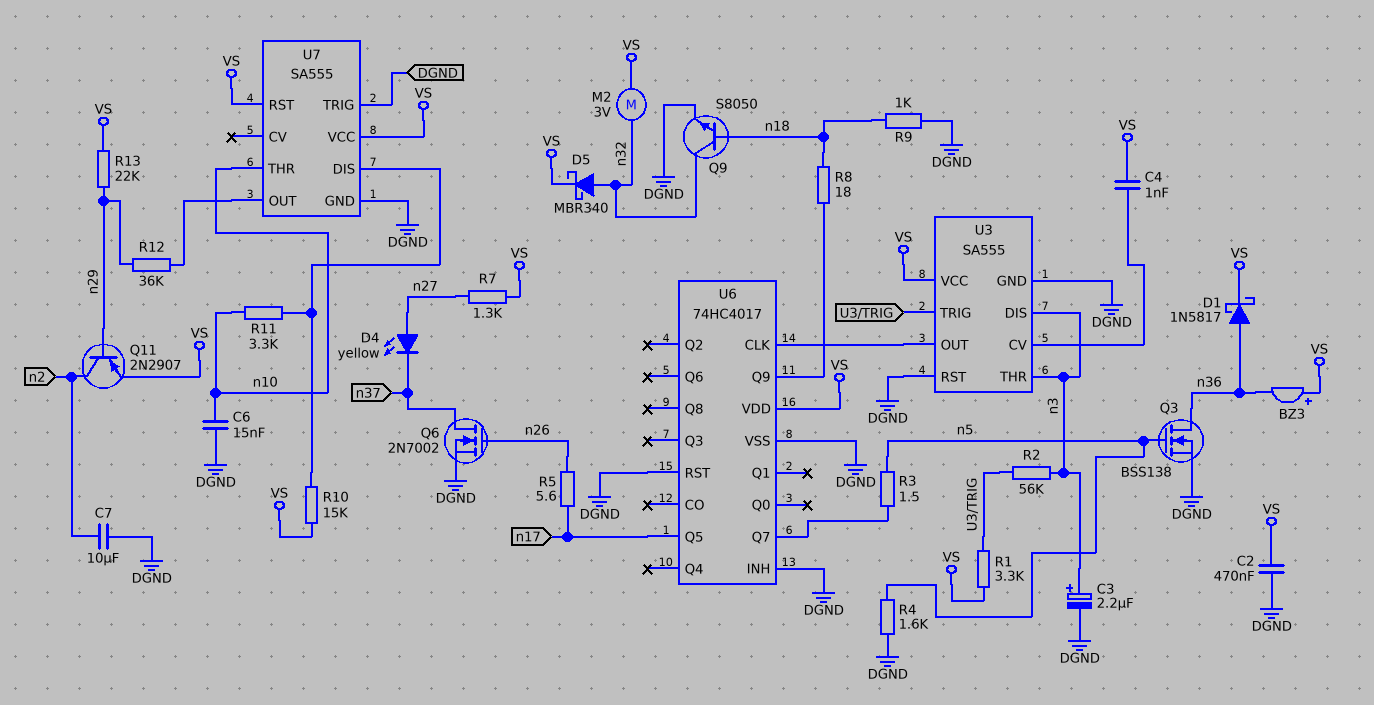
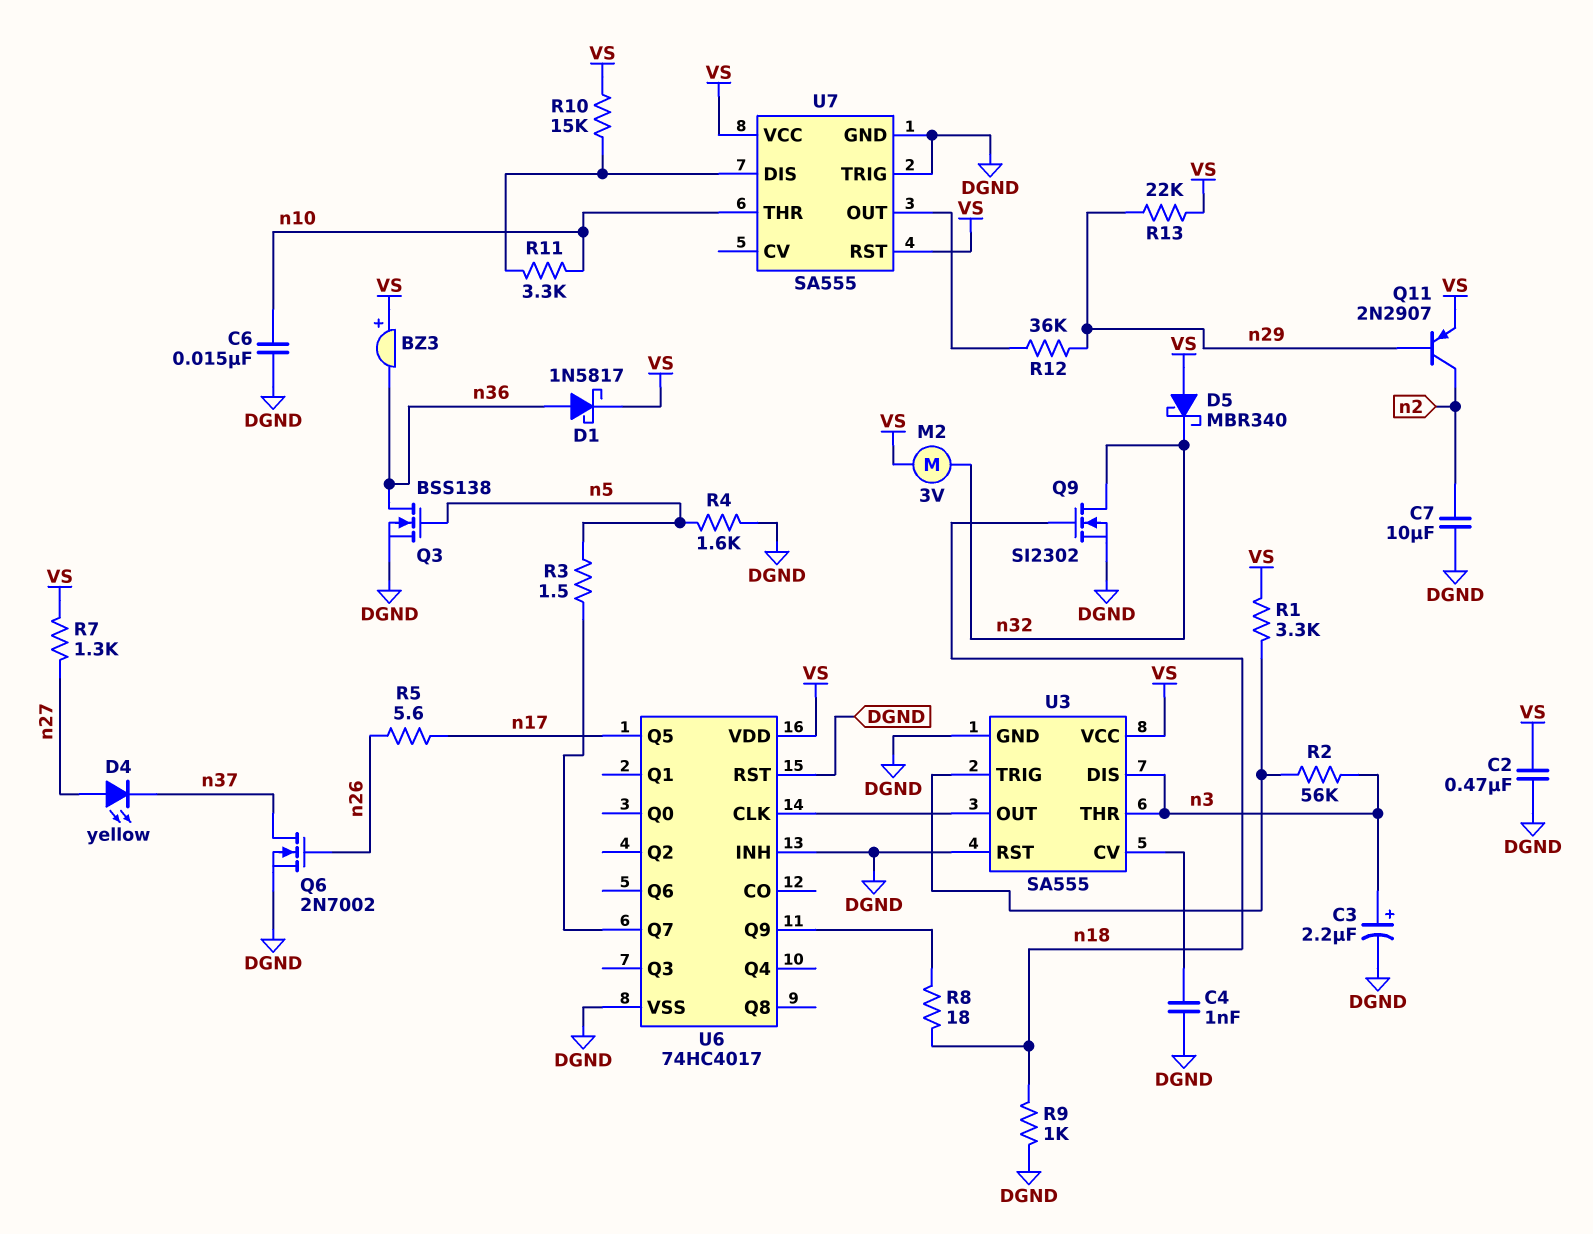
C4: 1nF (U3/CV, VS) -> 1nF (DGND, U3/CV)
D5: schottky MBR340 (A n32, K VS) -> schottky MBR340 (A VS, K n32)
Q9: NPN S8050 (B n18, C n32, E DGND) -> NMOS SI2302 (G n18, D n32, S DGND)

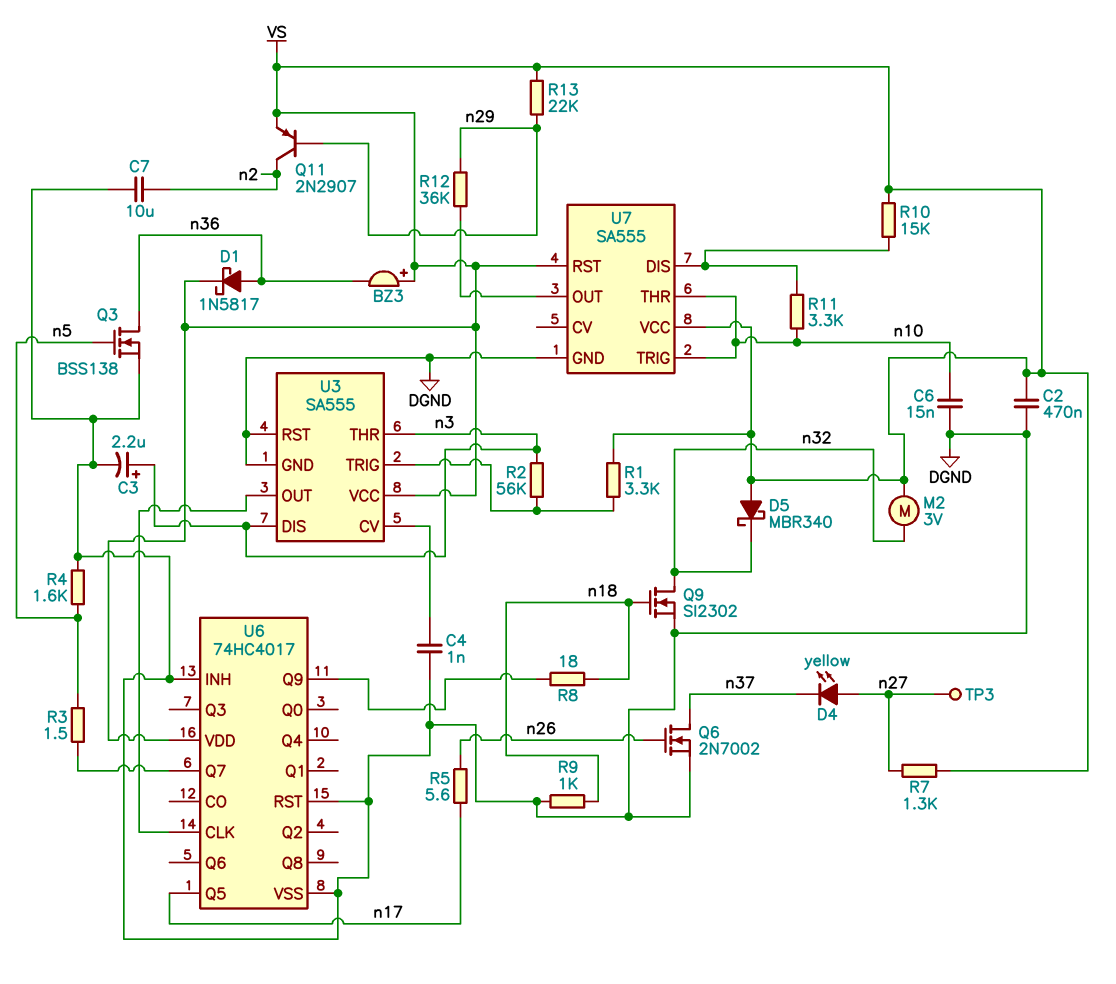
TP3: none -> test point (n27)
U7 pin TRIG: DGND -> n10

